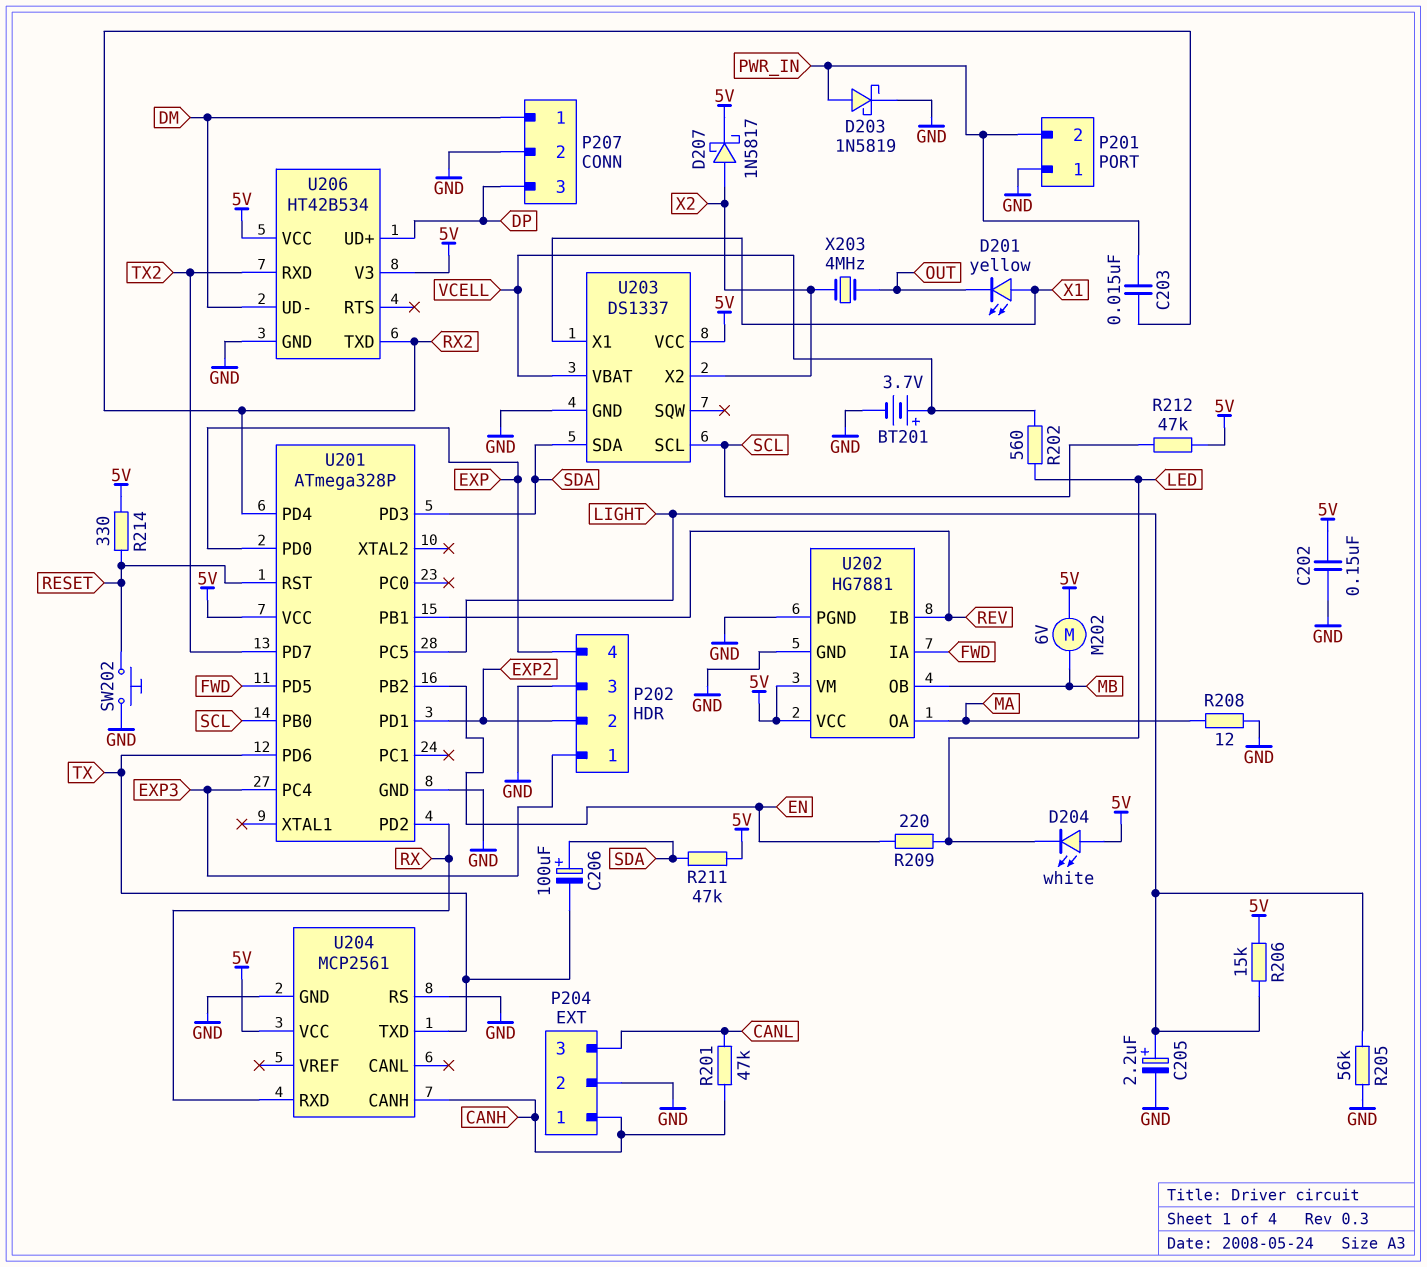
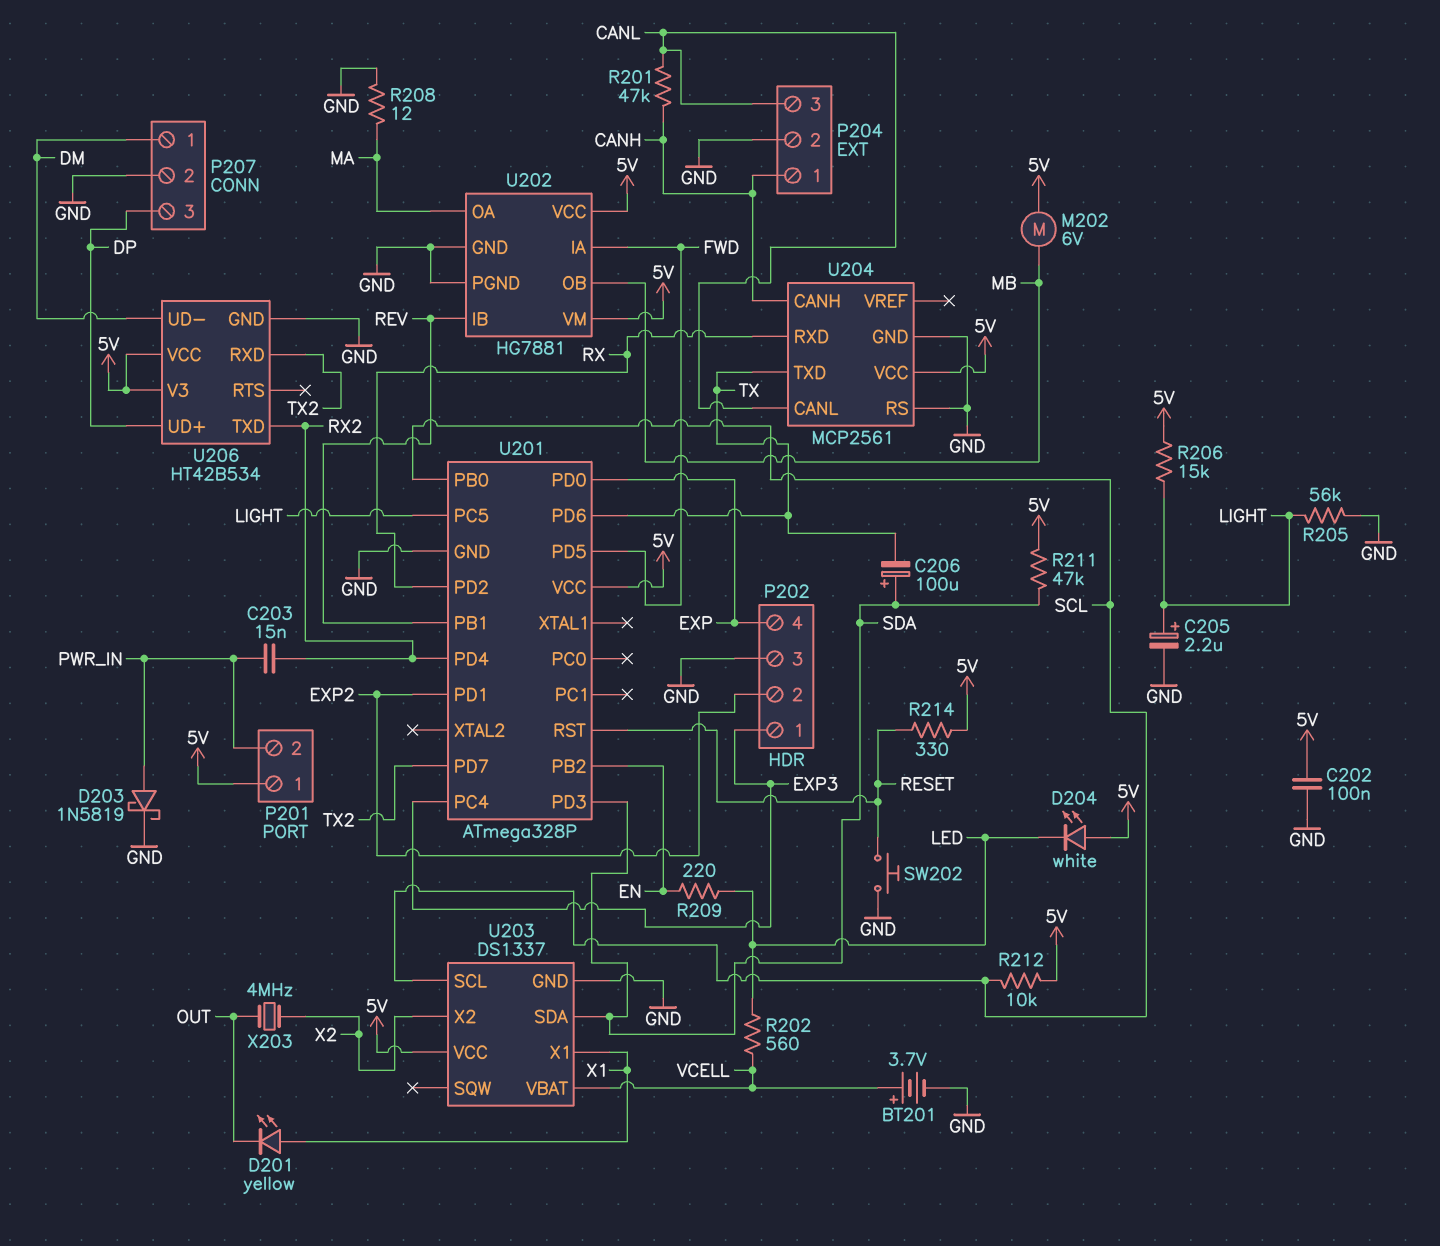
C202: 150nF (5V, GND) -> 100nF (5V, GND)
D207: schottky 1N5817 (A X2, K 5V) -> none
P201 pin 1: GND -> 5V
R212: 47k (5V, SCL) -> 10k (5V, SCL)
U204 pin CANL: none -> CANL

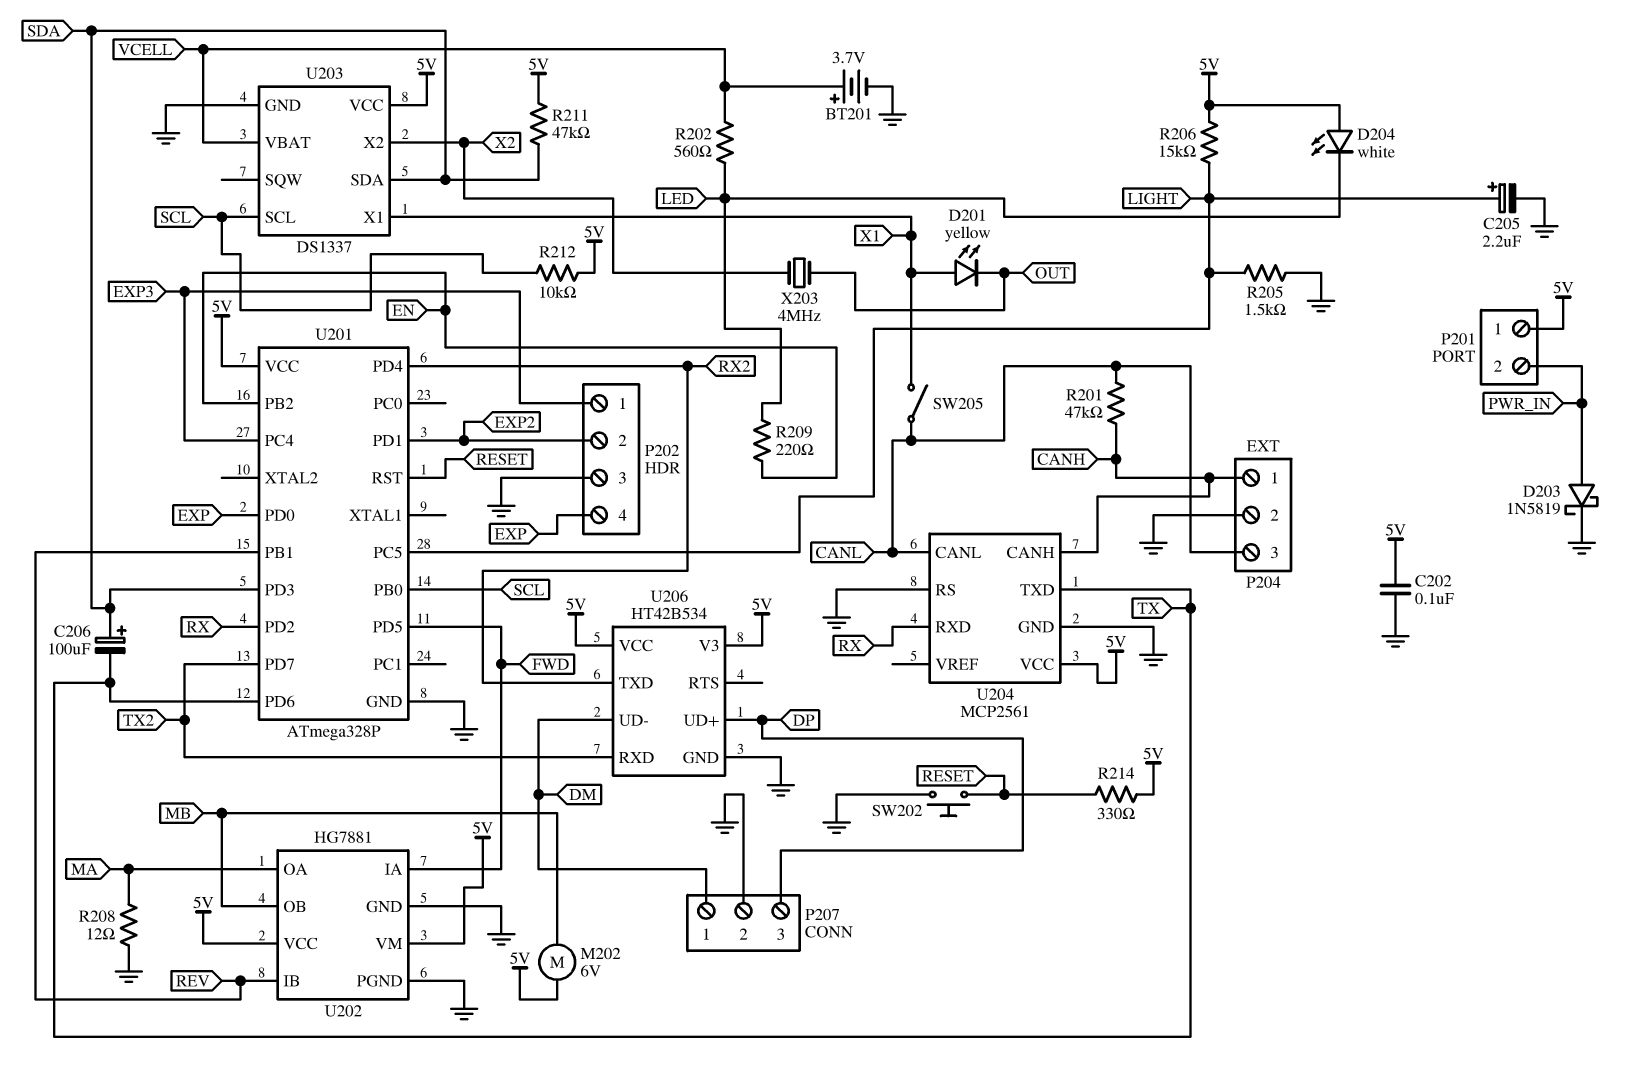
C203: 15nF (PWR_IN, RX2) -> none
R205: 56k (GND, LIGHT) -> 1.5k (GND, LIGHT)
SW205: none -> switch (CANL, X1)

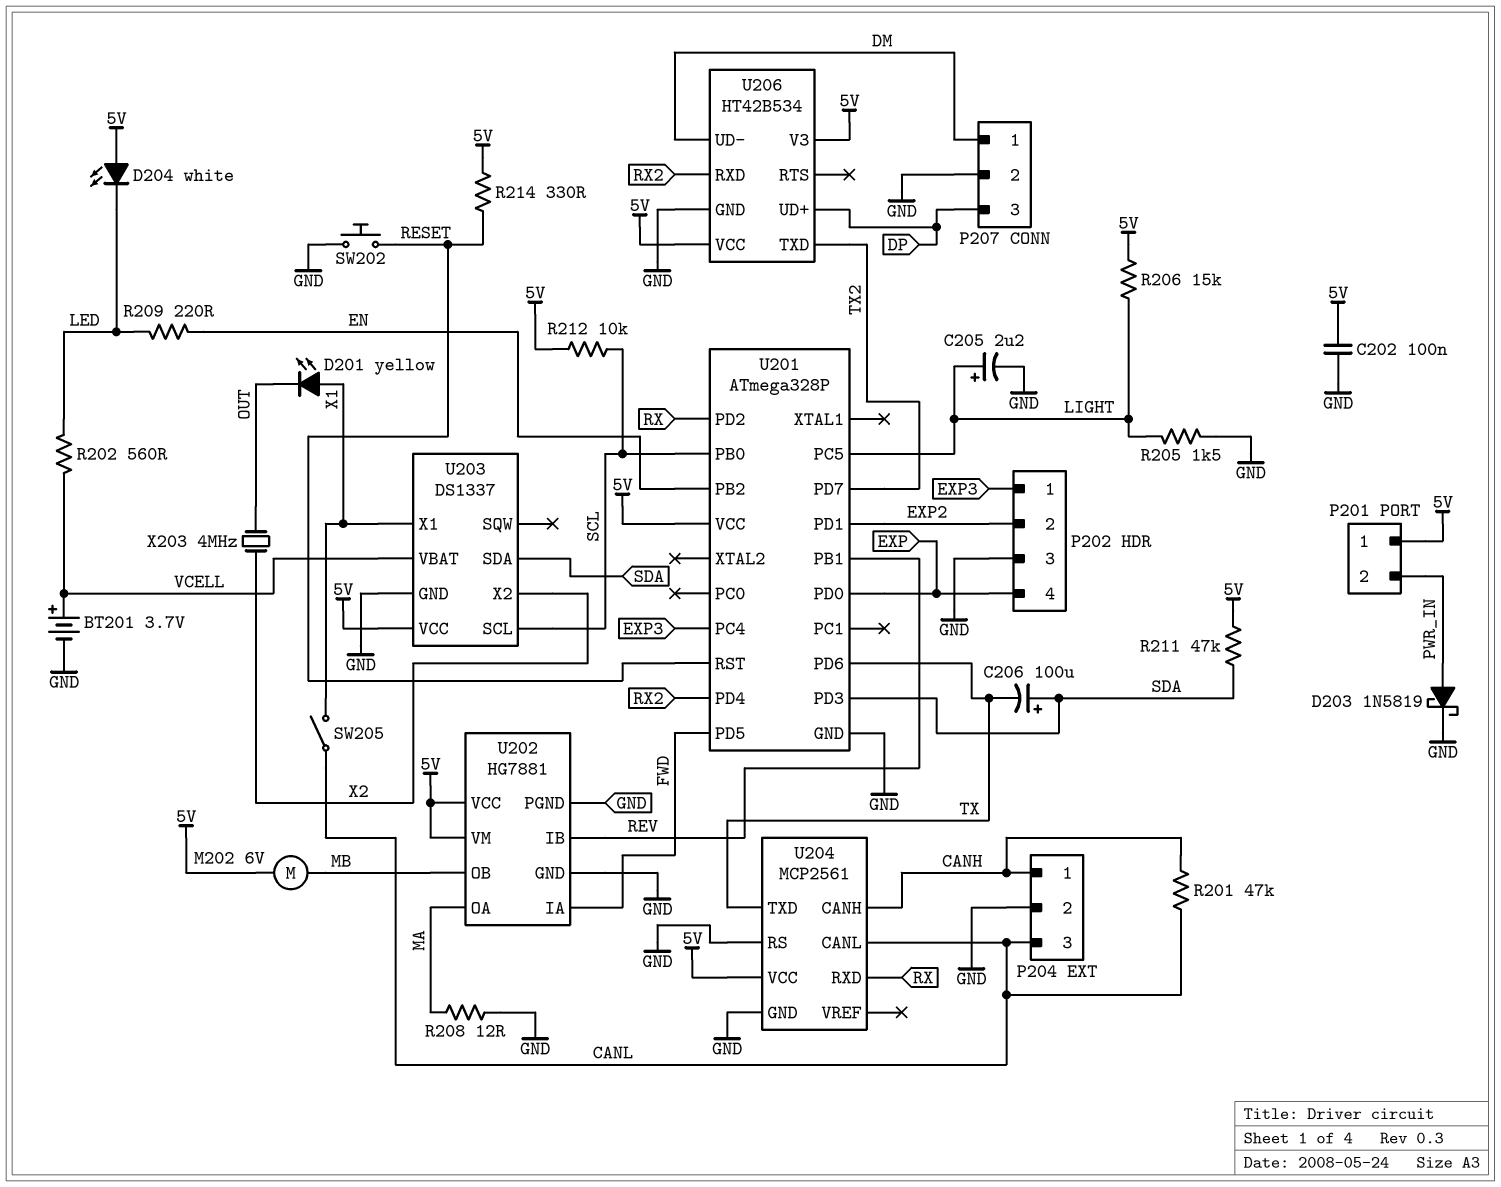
U206 pin RXD: TX2 -> RX2
U206 pin TXD: RX2 -> TX2

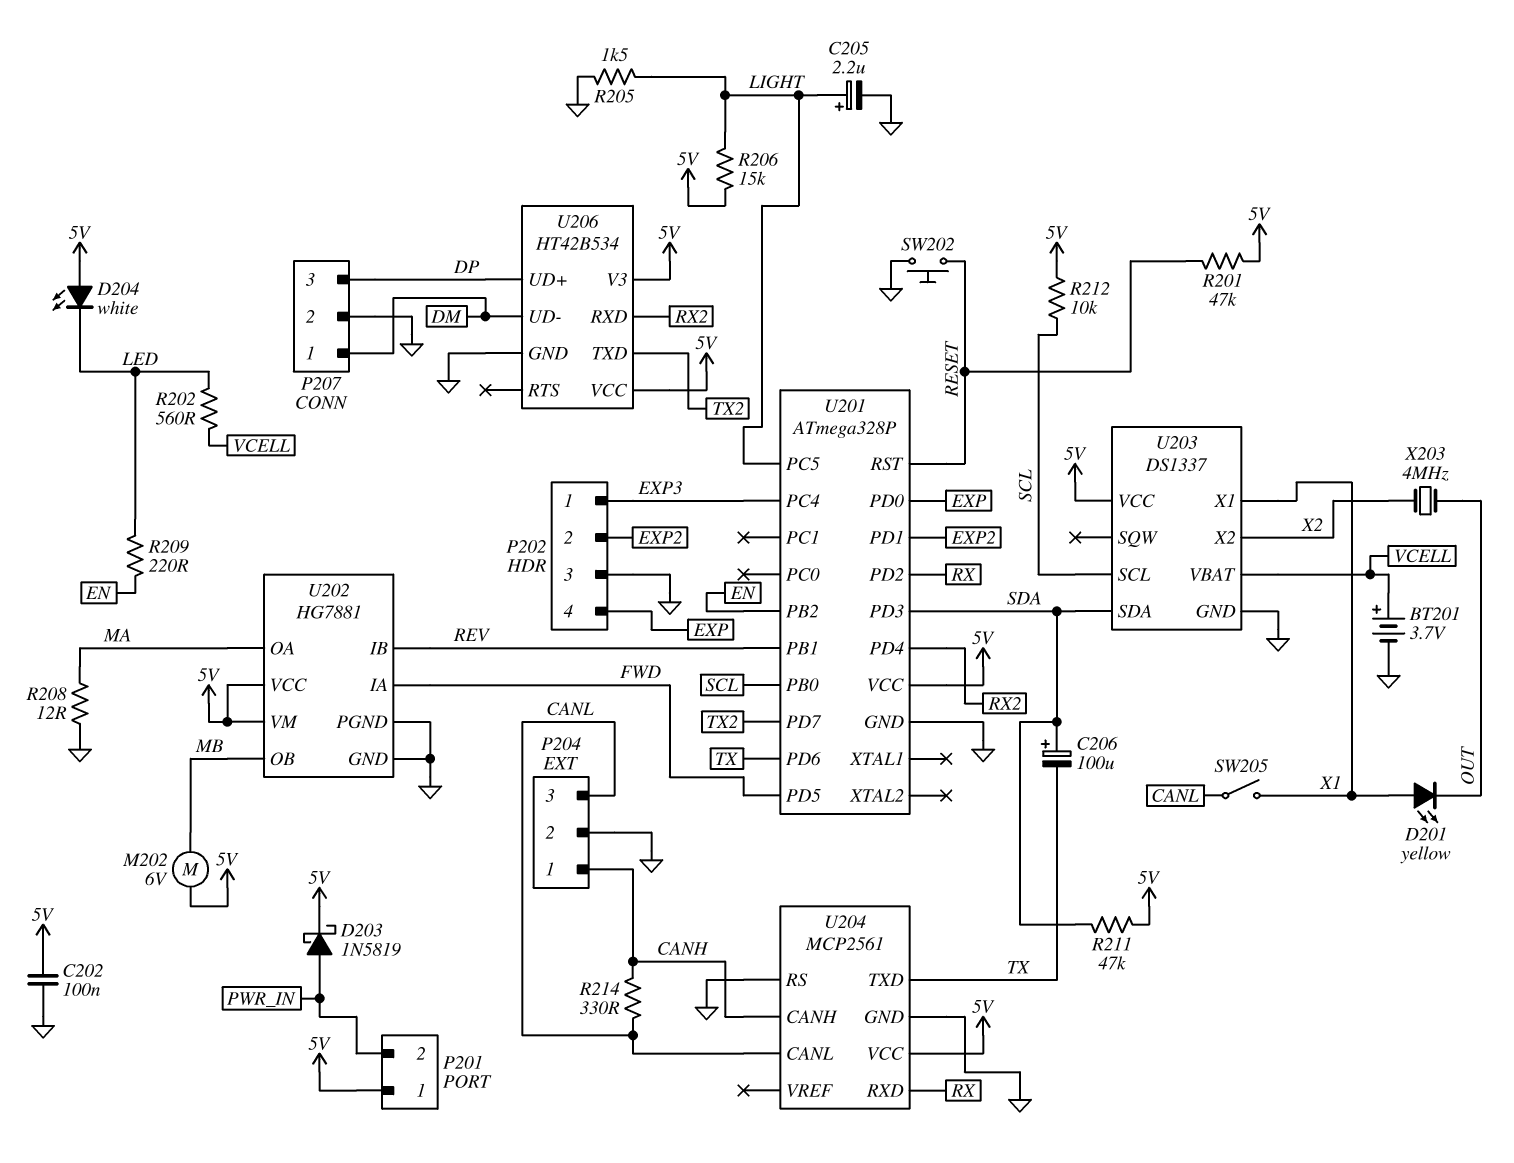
D203: schottky 1N5819 (A PWR_IN, K GND) -> schottky 1N5819 (A PWR_IN, K 5V)
R201: 47k (CANH, CANL) -> 47k (5V, RESET)
R214: 330 (5V, RESET) -> 330 (CANH, CANL)

